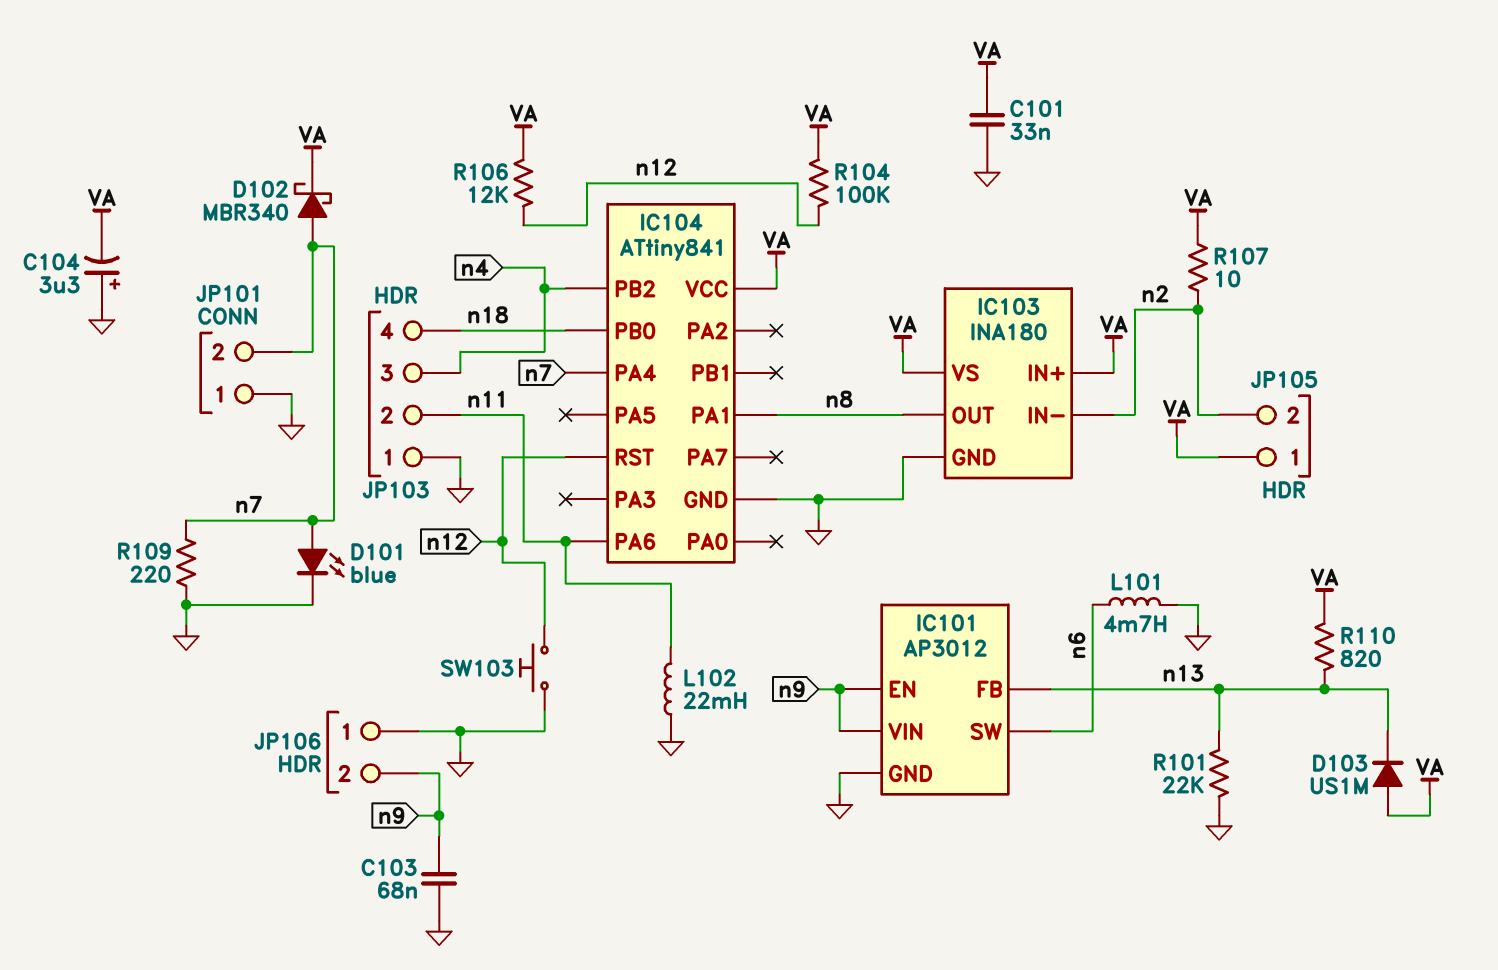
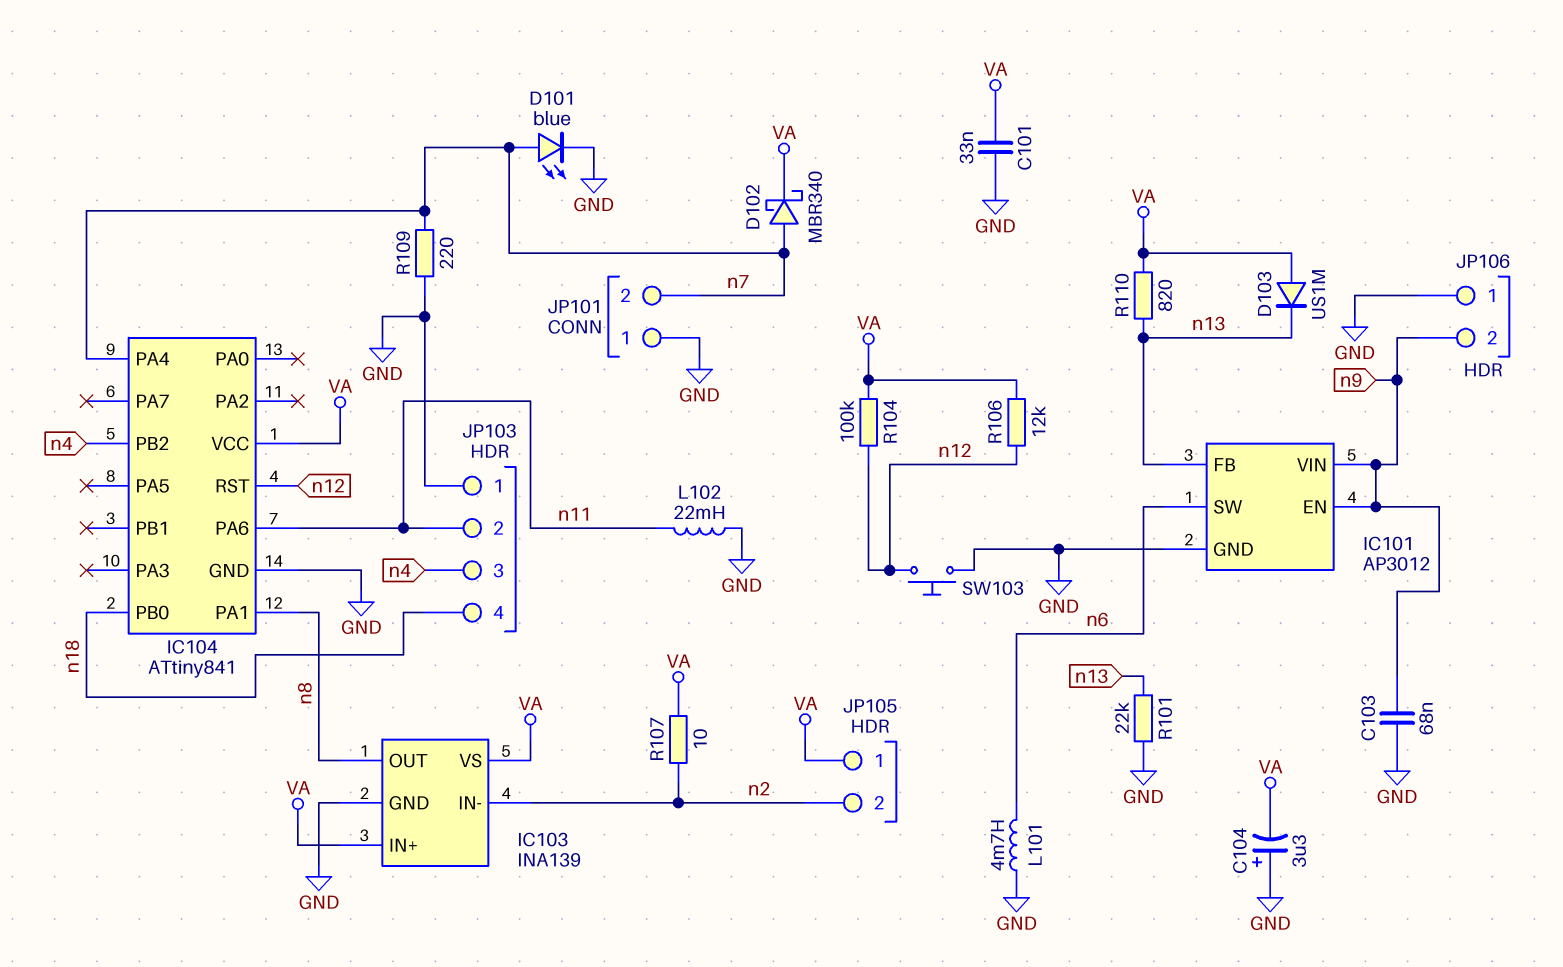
IC103: INA180 -> INA139

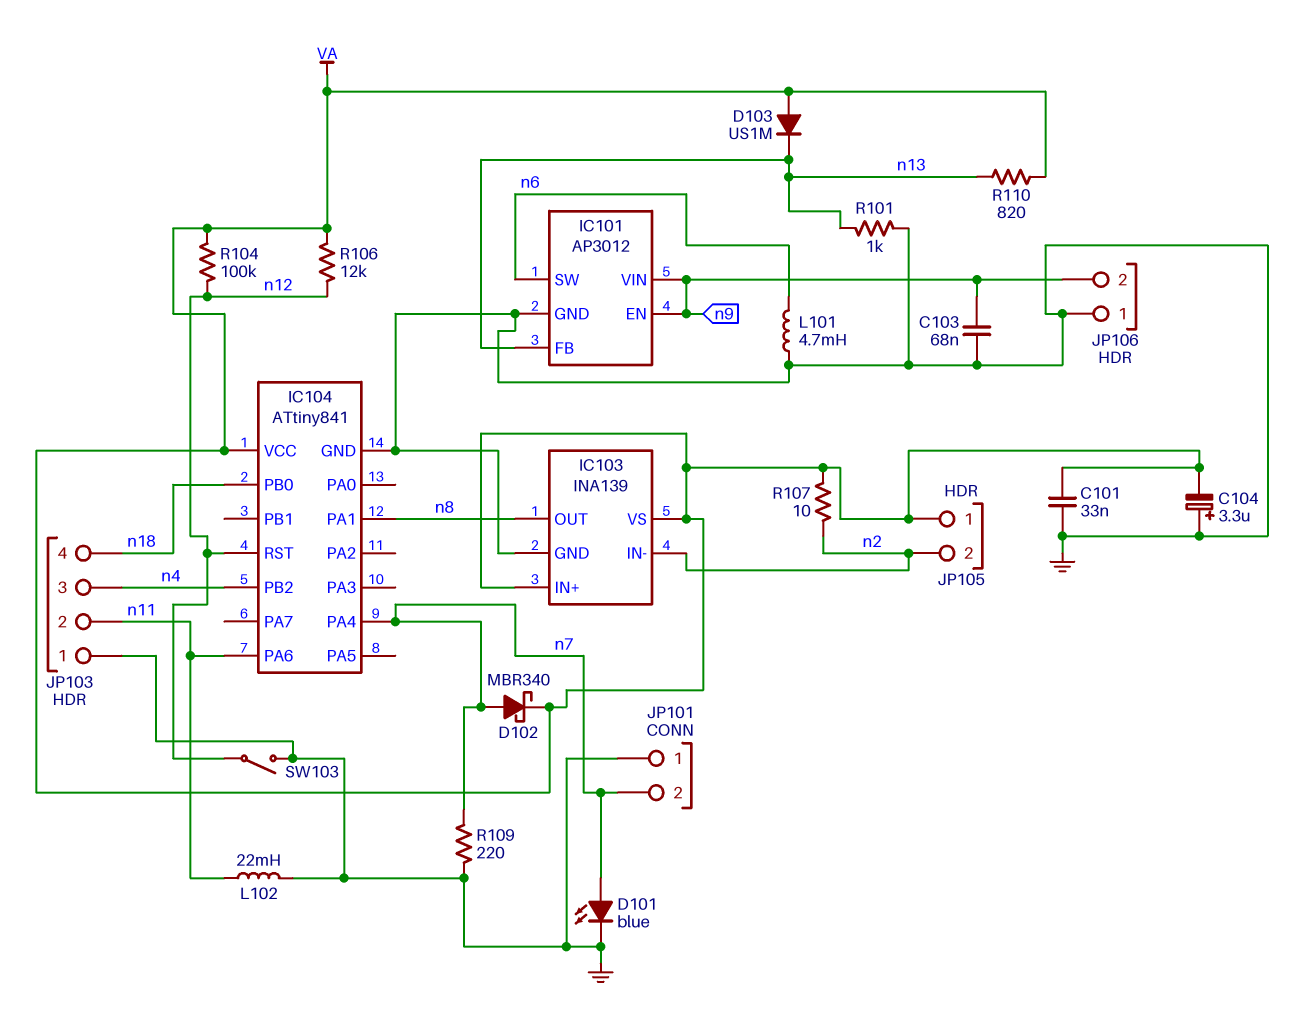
R101: 22k (GND, n13) -> 1k (GND, n13)
SW103: button (GND, n12) -> switch (GND, n12)

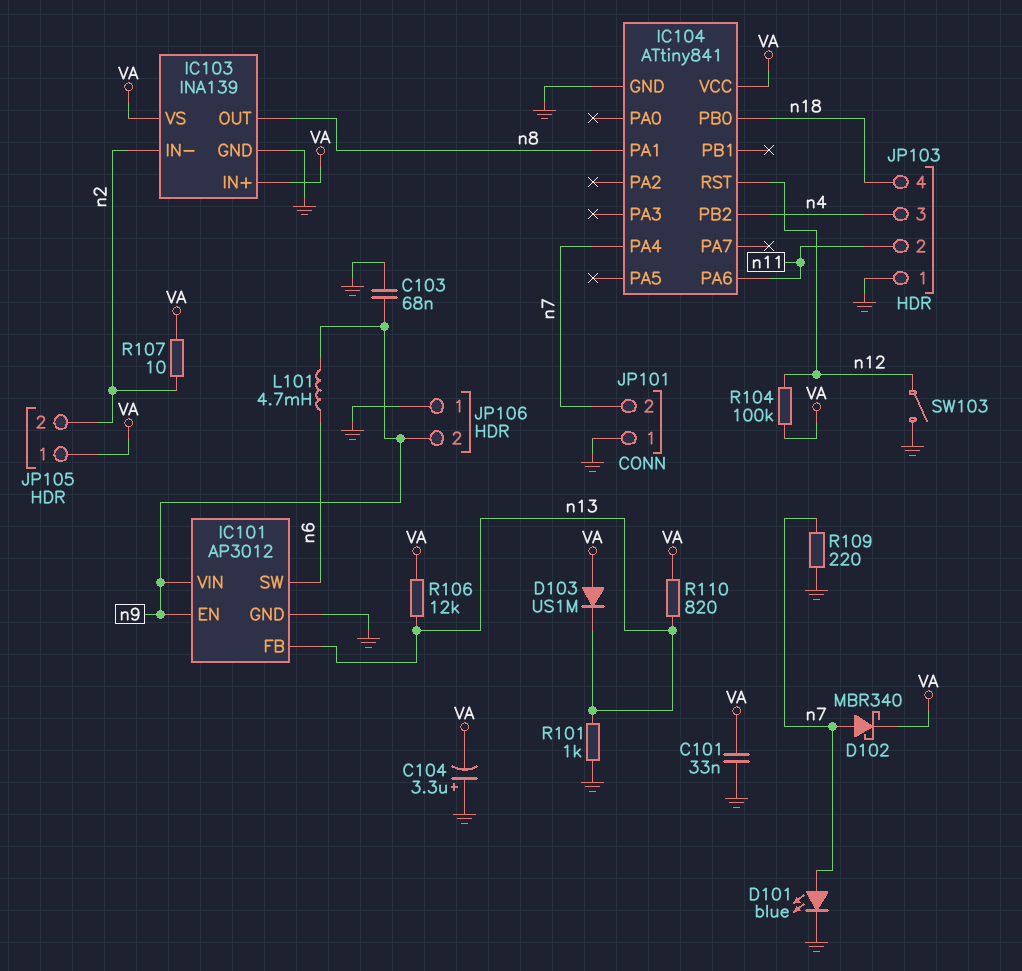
L101: 4.7mH (GND, n6) -> 4.7mH (n6, n9)
L102: 22mH (GND, n11) -> none
R106: 12k (VA, n12) -> 12k (VA, n13)

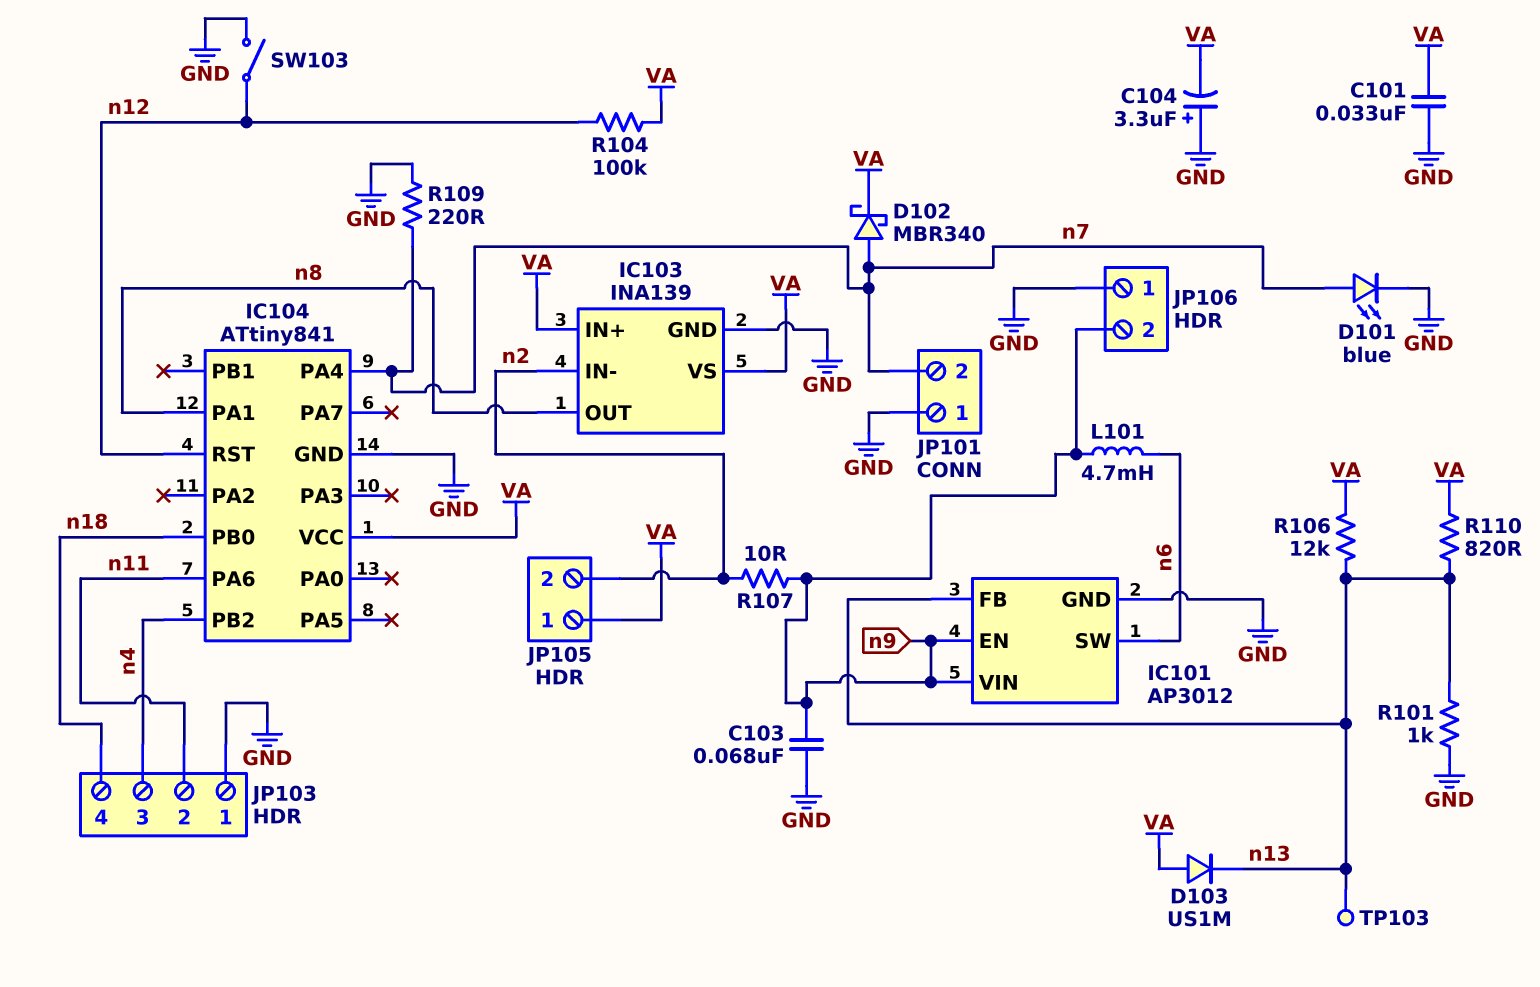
R107: 10 (VA, n2) -> 10 (n2, n9)
TP103: none -> test point (n13)

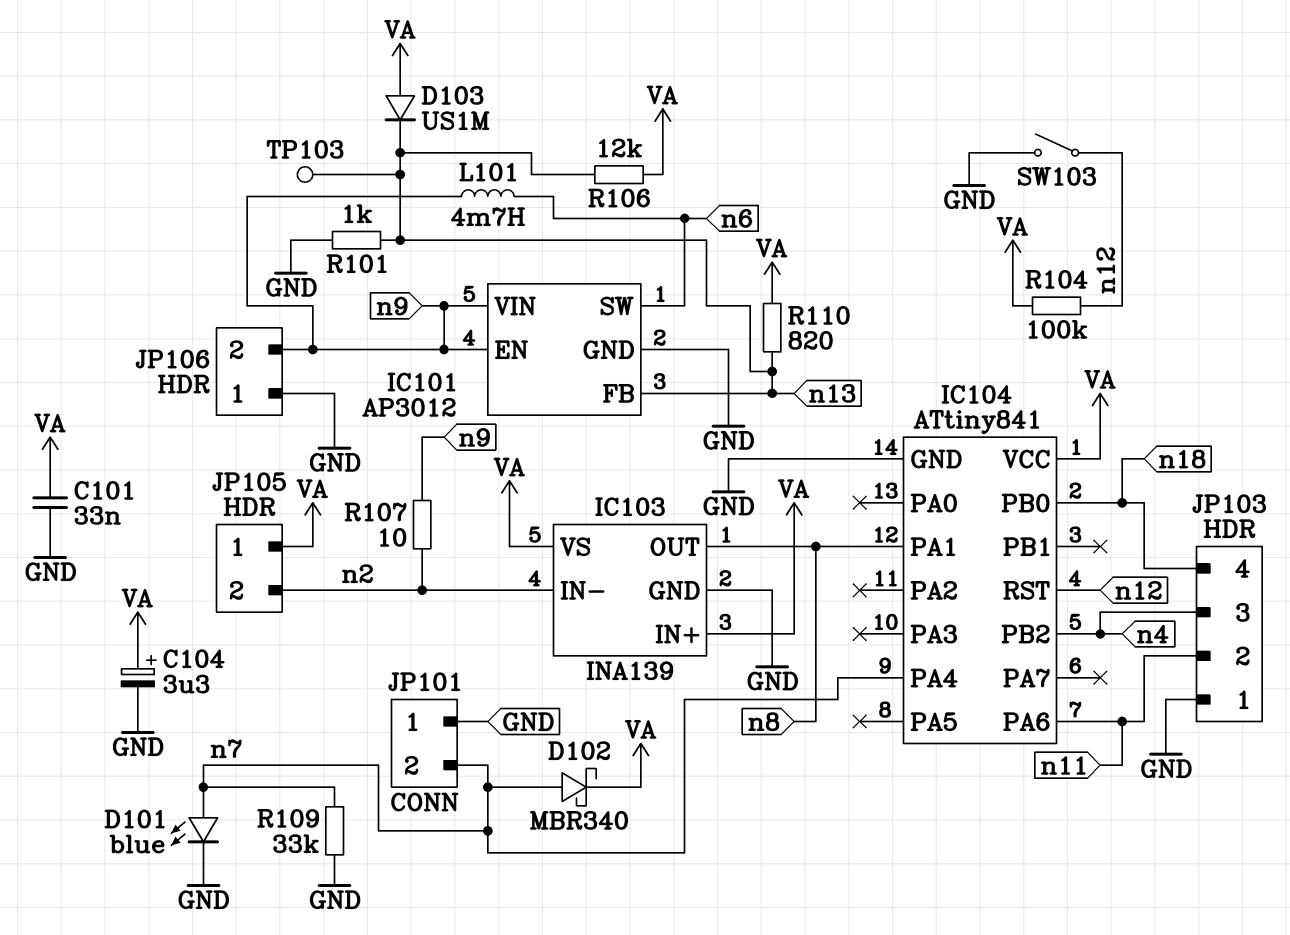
C103: 68nF (GND, n9) -> none
C104: 3.3uF (plus GND, minus VA) -> 3.3uF (plus VA, minus GND)
R109: 220 (GND, n7) -> 33k (GND, n7)

